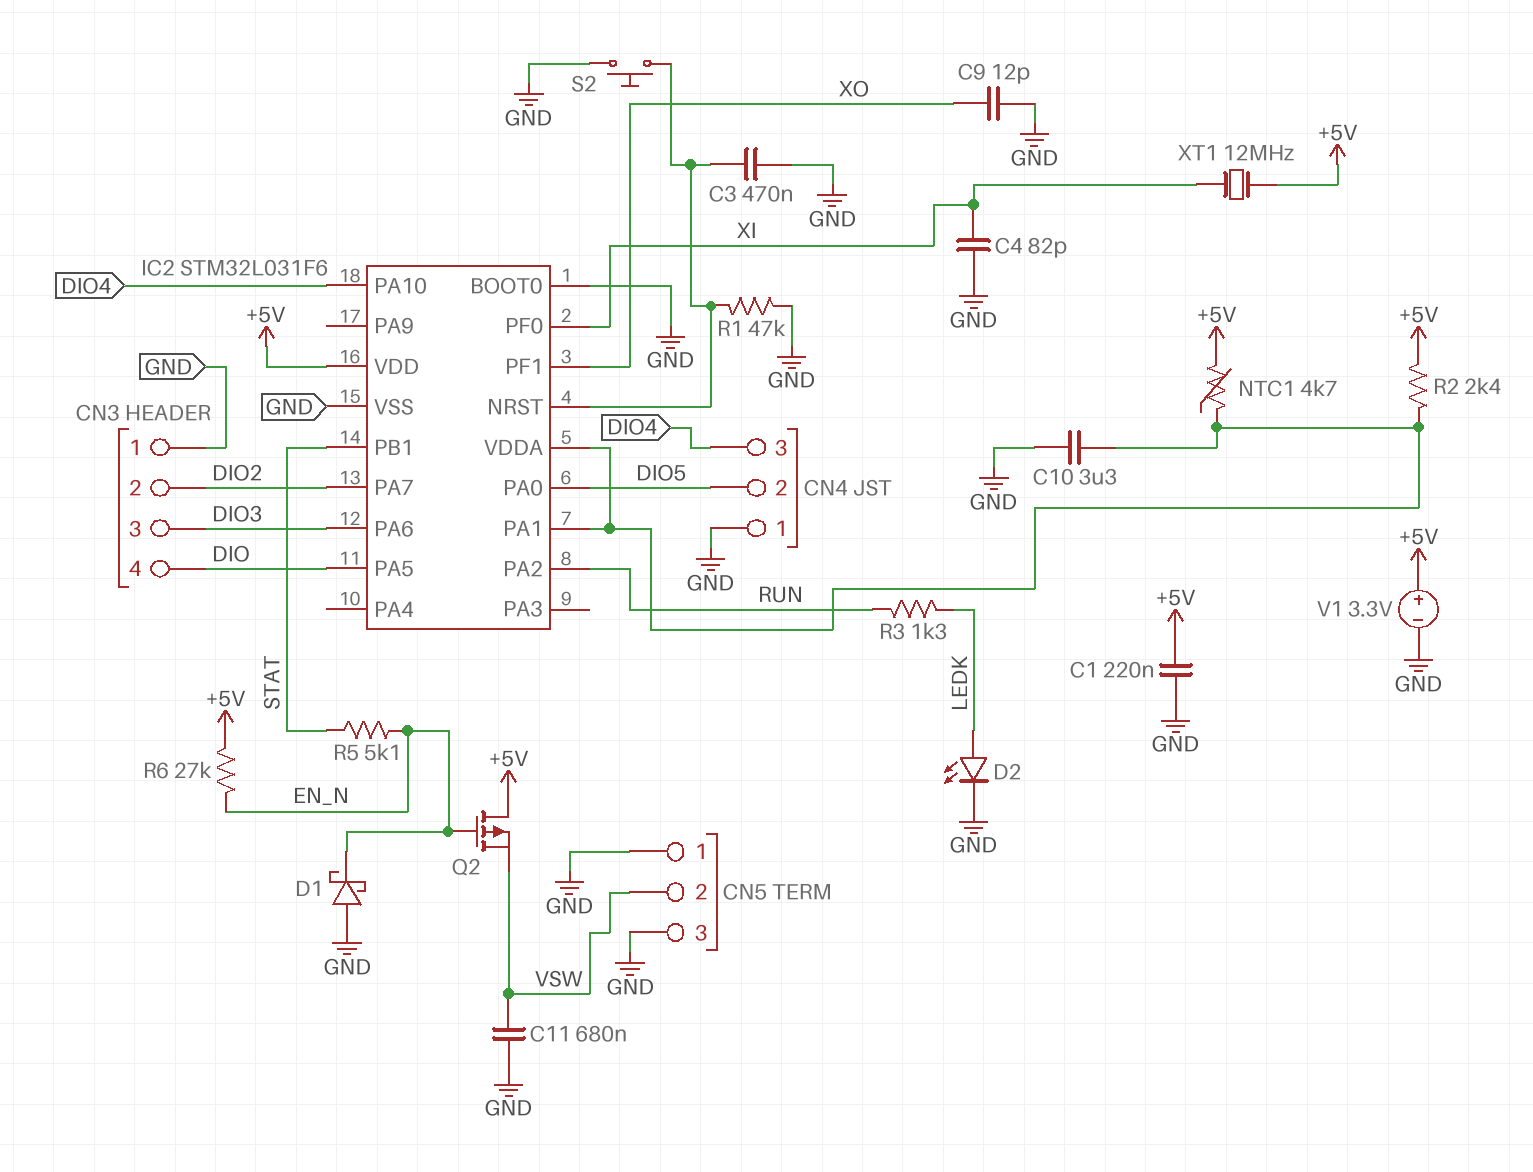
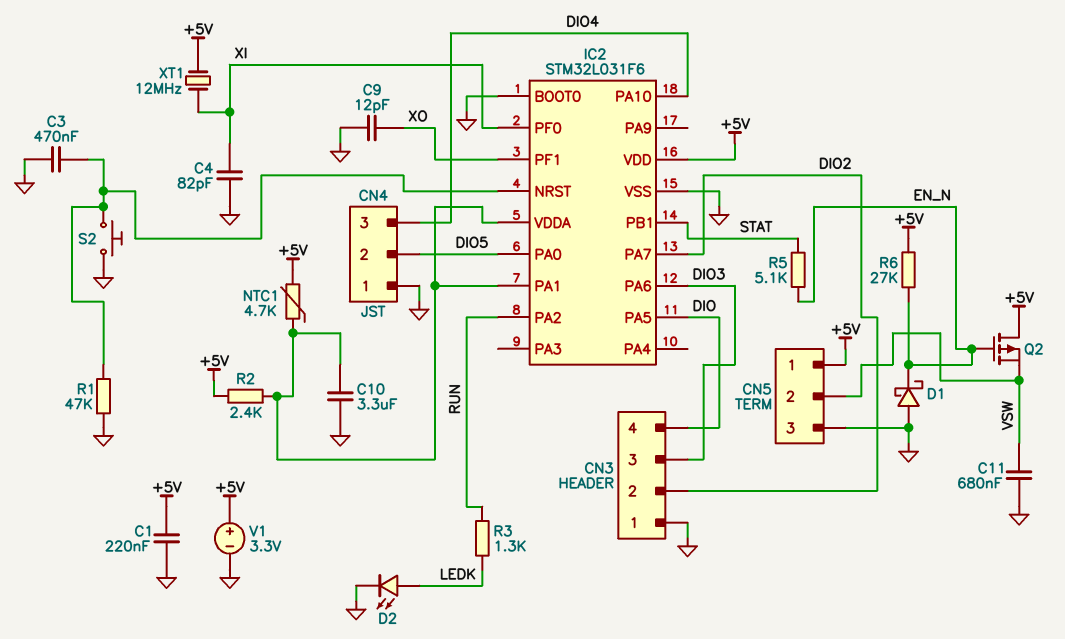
CN5 pin 1: GND -> +5V

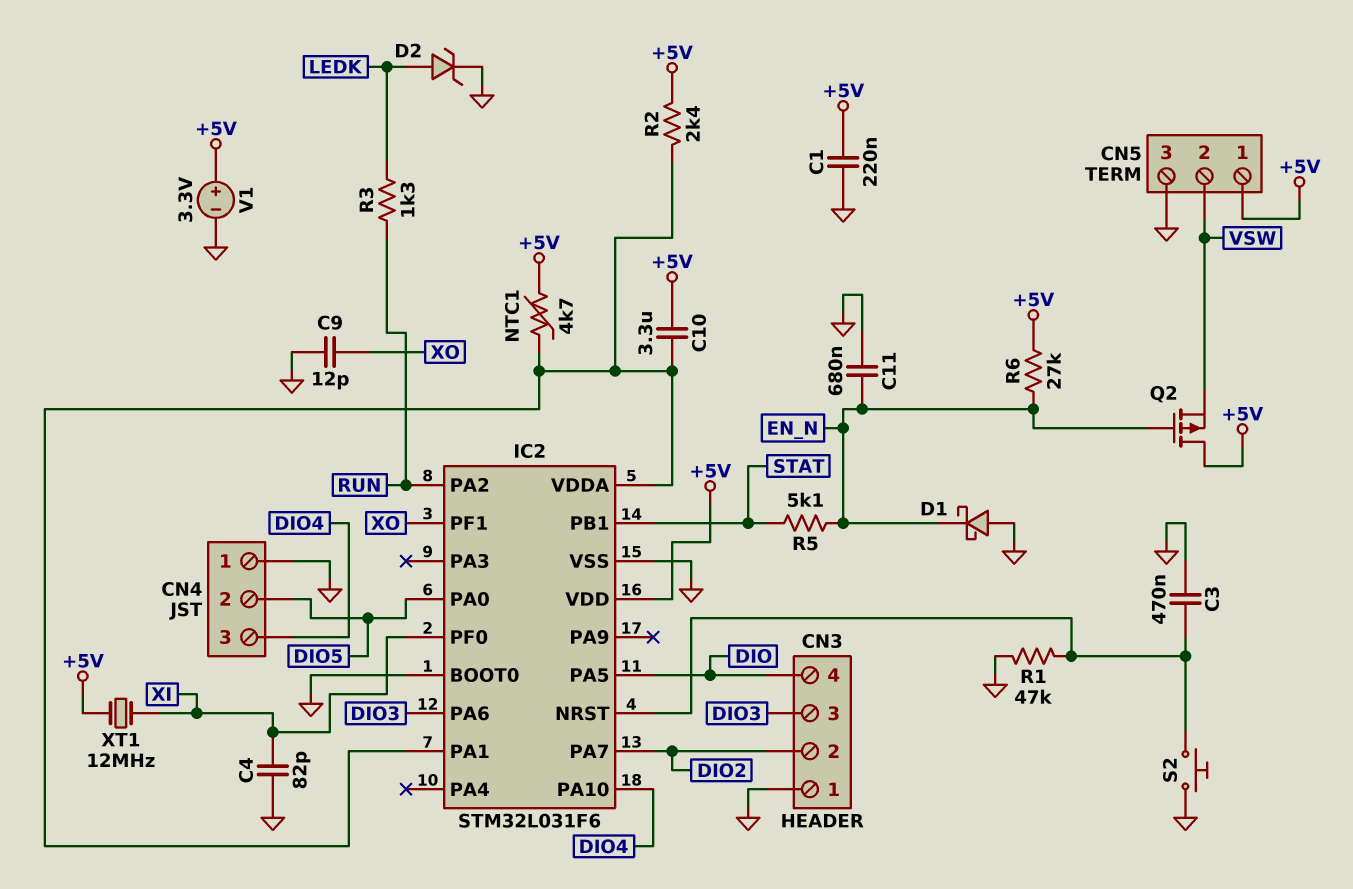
C10: 3.3uF (GND, IC2/PA1) -> 3.3uF (+5V, IC2/PA1)
C11: 680nF (GND, VSW) -> 680nF (EN_N, GND)
D2: LED (A LEDK, K GND) -> zener (A LEDK, K GND)

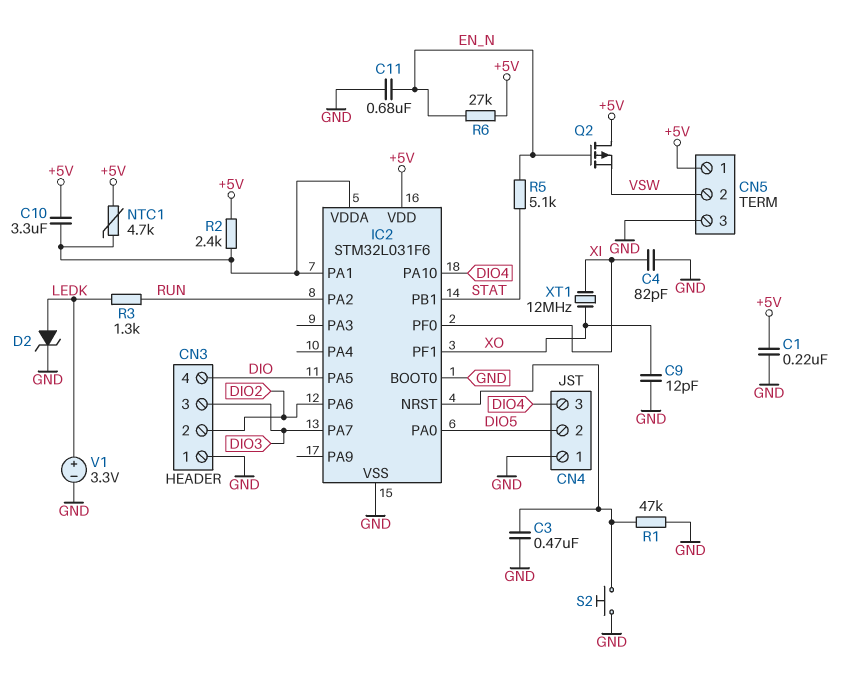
D1: schottky (A GND, K EN_N) -> none
IC2 pin PA6: DIO3 -> DIO2
IC2 pin PA7: DIO2 -> DIO3
V1: 3.3V (plus +5V, minus GND) -> 3.3V (plus LEDK, minus GND)
XT1: 12MHz (+5V, XI) -> 12MHz (XI, XO)

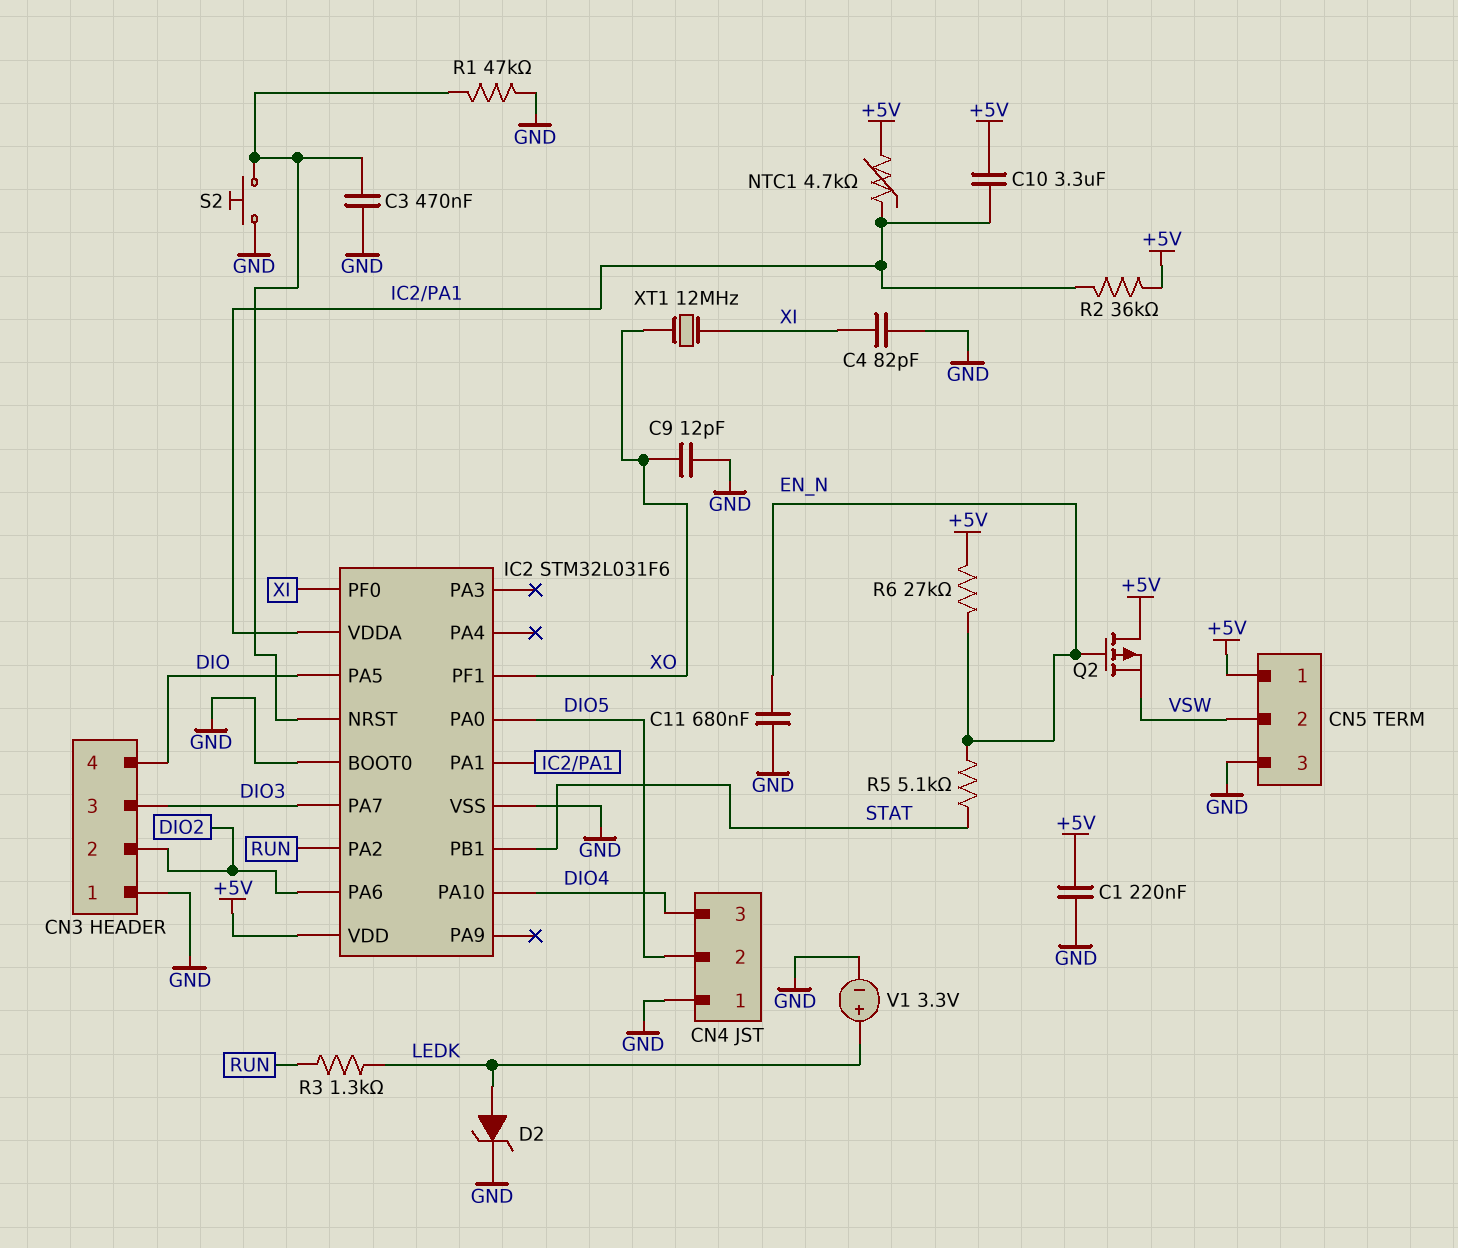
R2: 2.4k (+5V, IC2/PA1) -> 36k (+5V, IC2/PA1)

